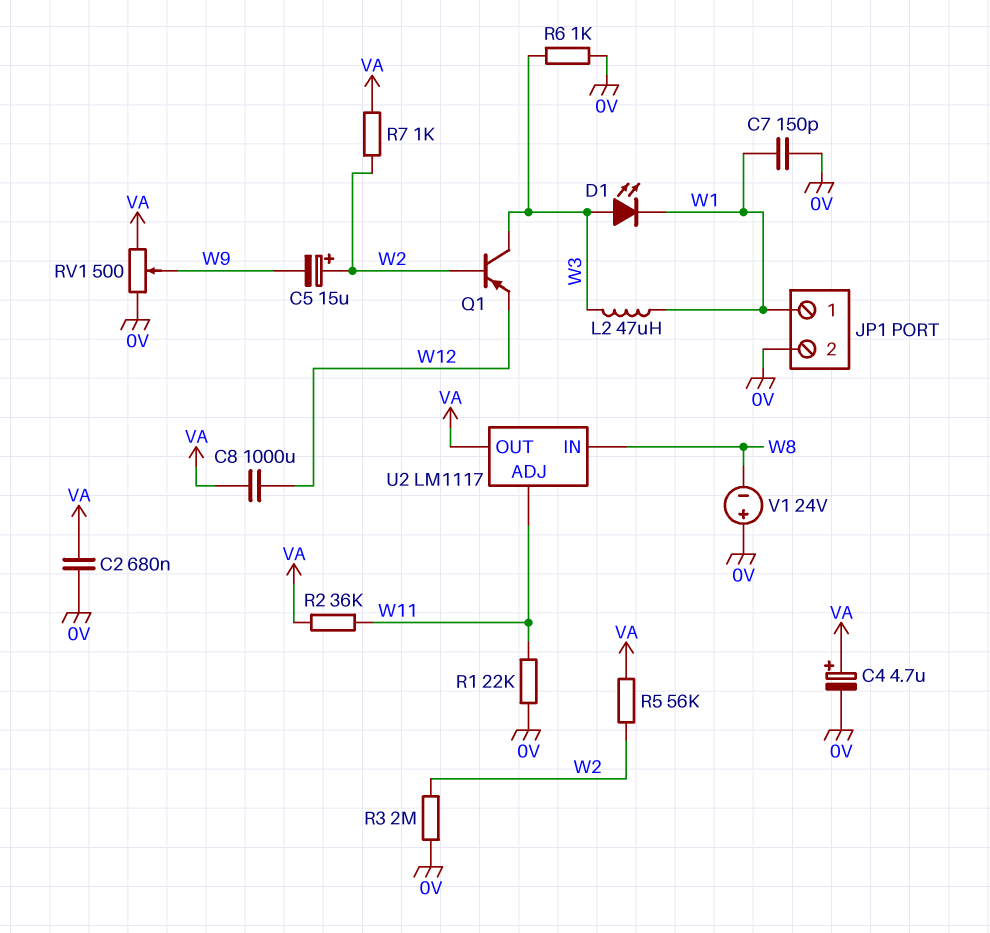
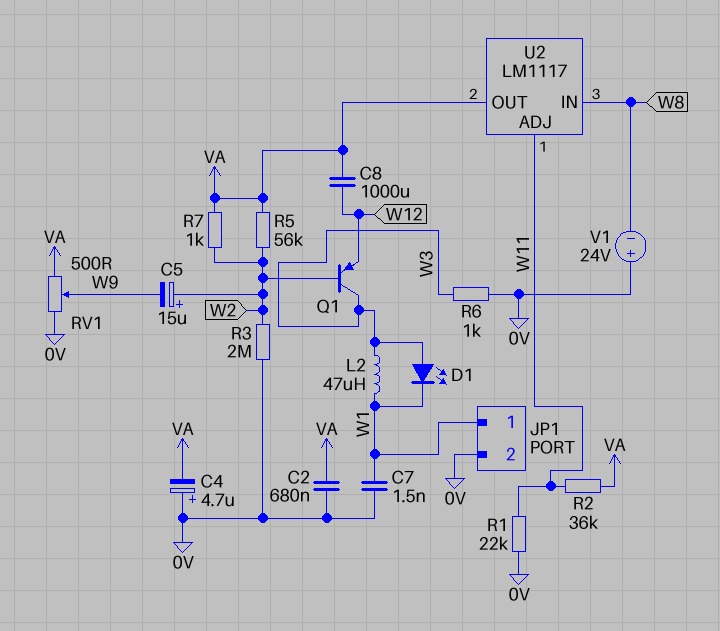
C4: 4.7uF (plus VA, minus 0V) -> 4.7uF (plus 0V, minus VA)
C7: 150pF (0V, W1) -> 1.5nF (0V, W1)

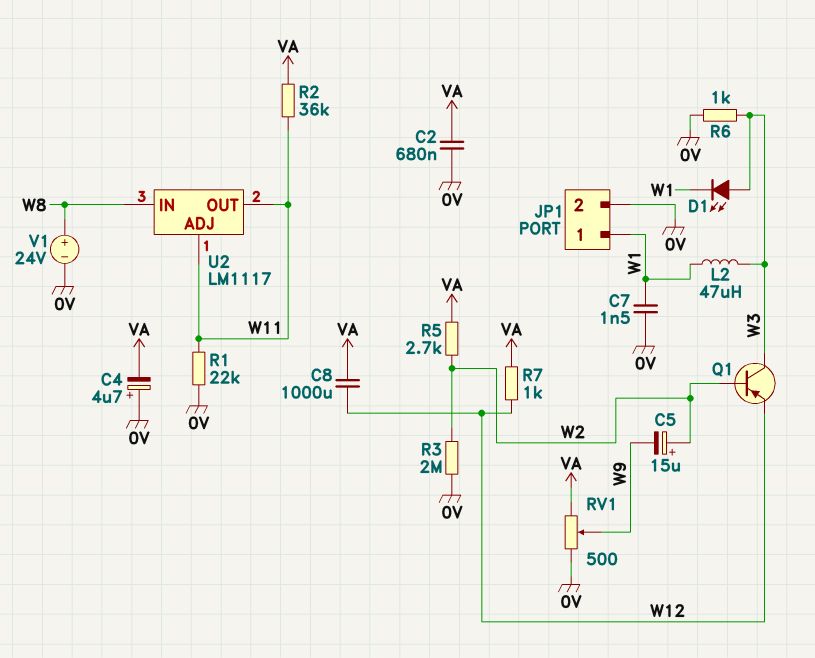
R5: 56k (VA, W2) -> 2.7k (VA, W2)
R7: 1k (VA, W2) -> 1k (VA, W12)
U2 pin OUT: VA -> W11
V1: 24V (plus 0V, minus W8) -> 24V (plus W8, minus 0V)

